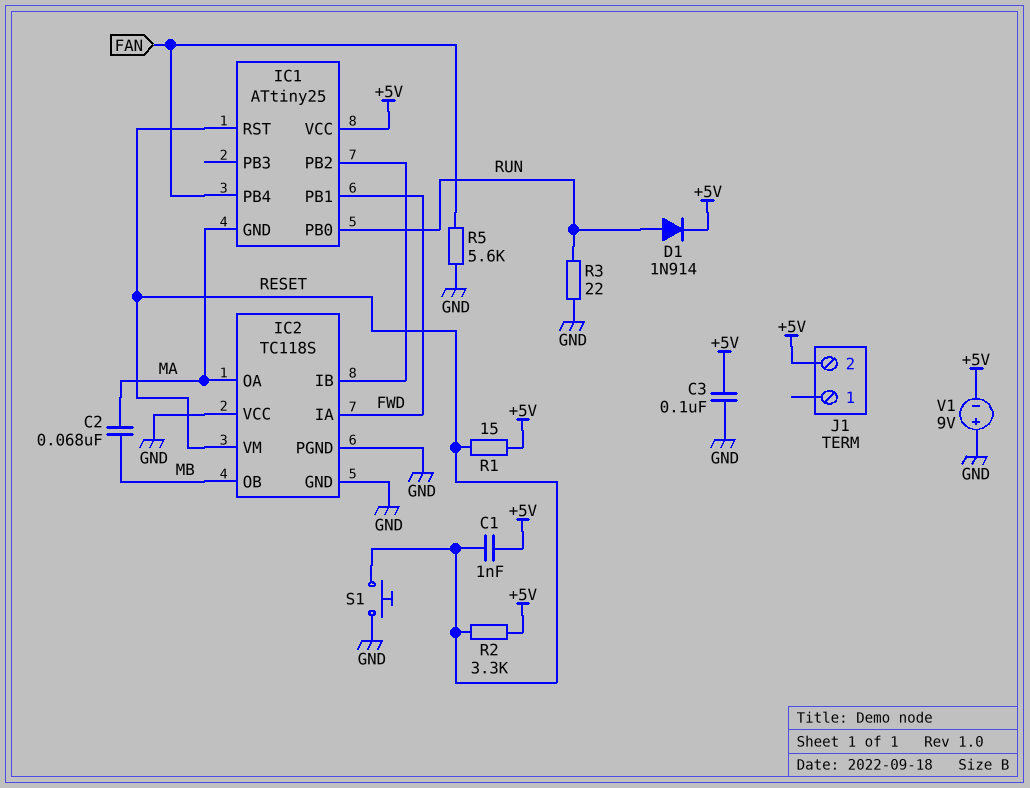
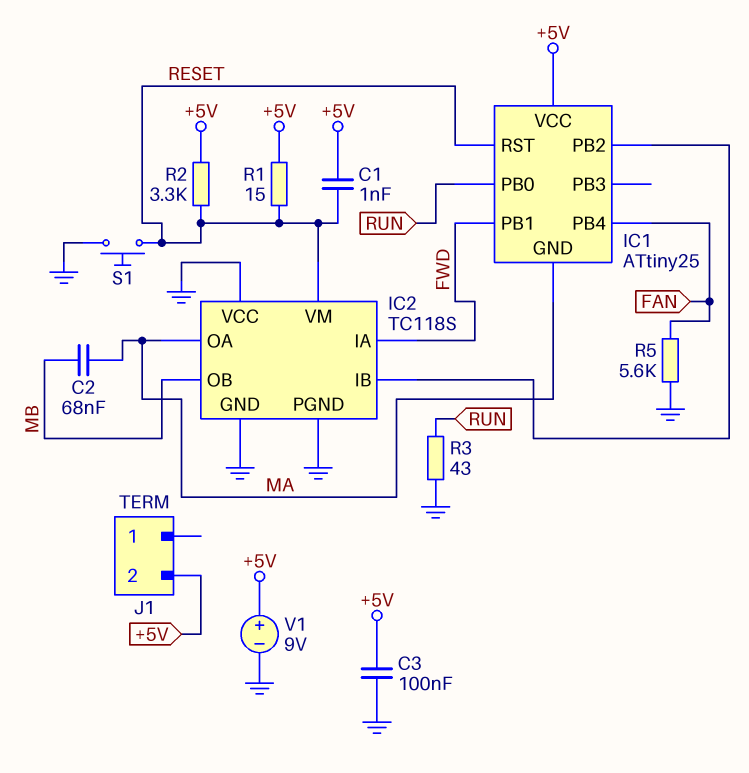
D1: diode 1N914 (A RUN, K +5V) -> none
R3: 22 (GND, RUN) -> 43 (GND, RUN)
V1: 9V (plus GND, minus +5V) -> 9V (plus +5V, minus GND)

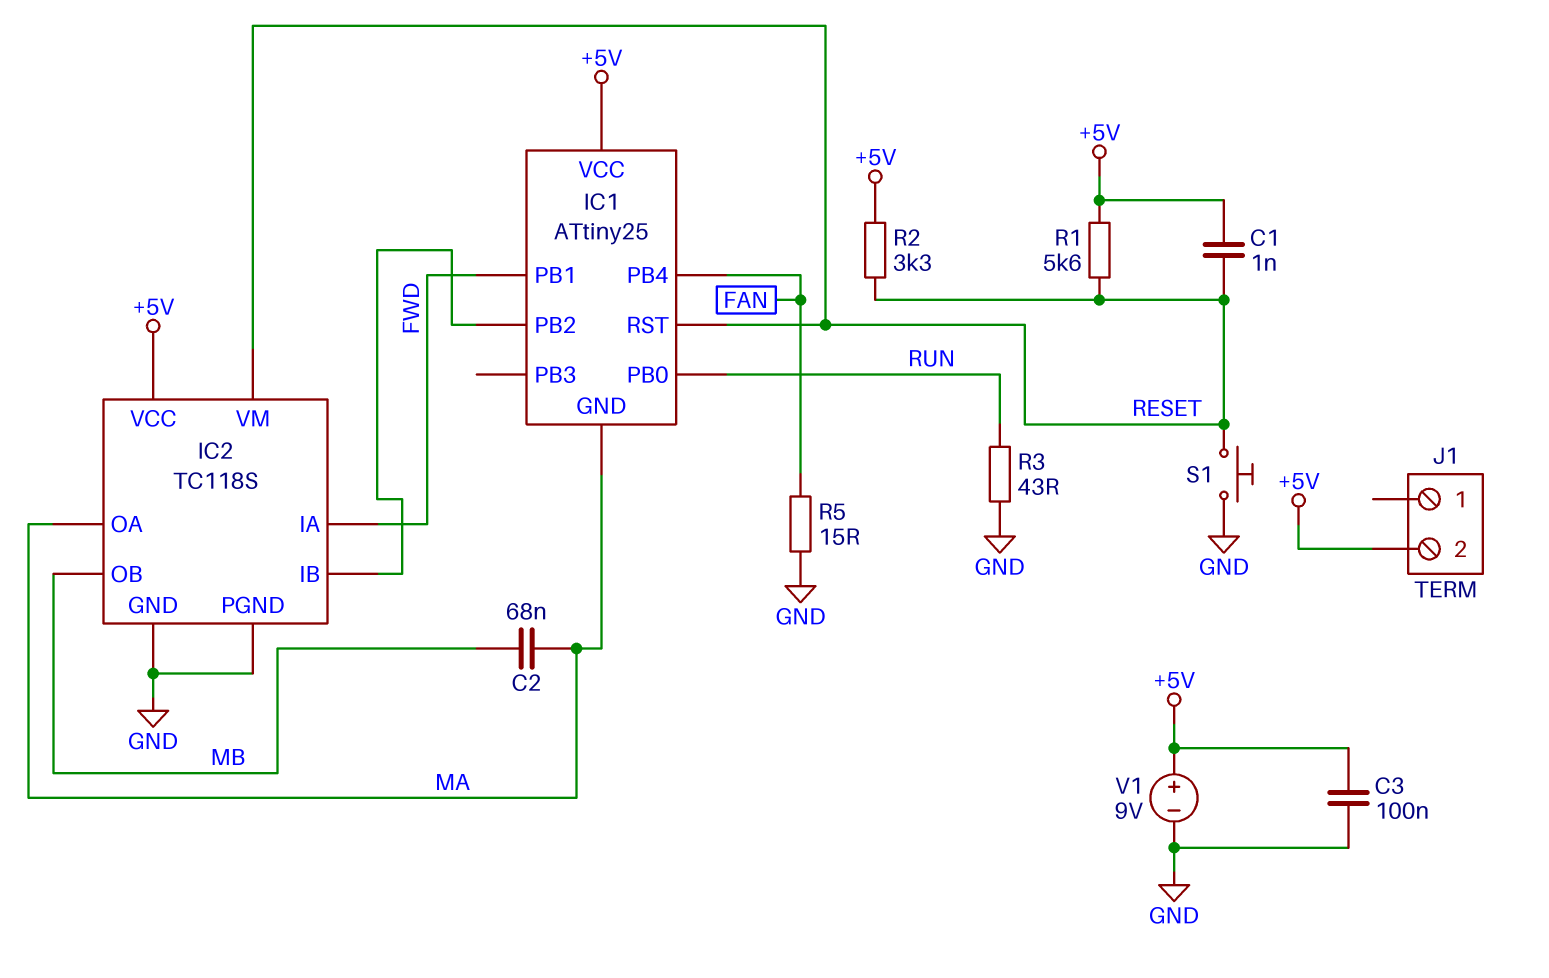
IC2 pin VCC: GND -> +5V
R1: 15 (+5V, RESET) -> 5.6k (+5V, RESET)
R5: 5.6k (FAN, GND) -> 15 (FAN, GND)

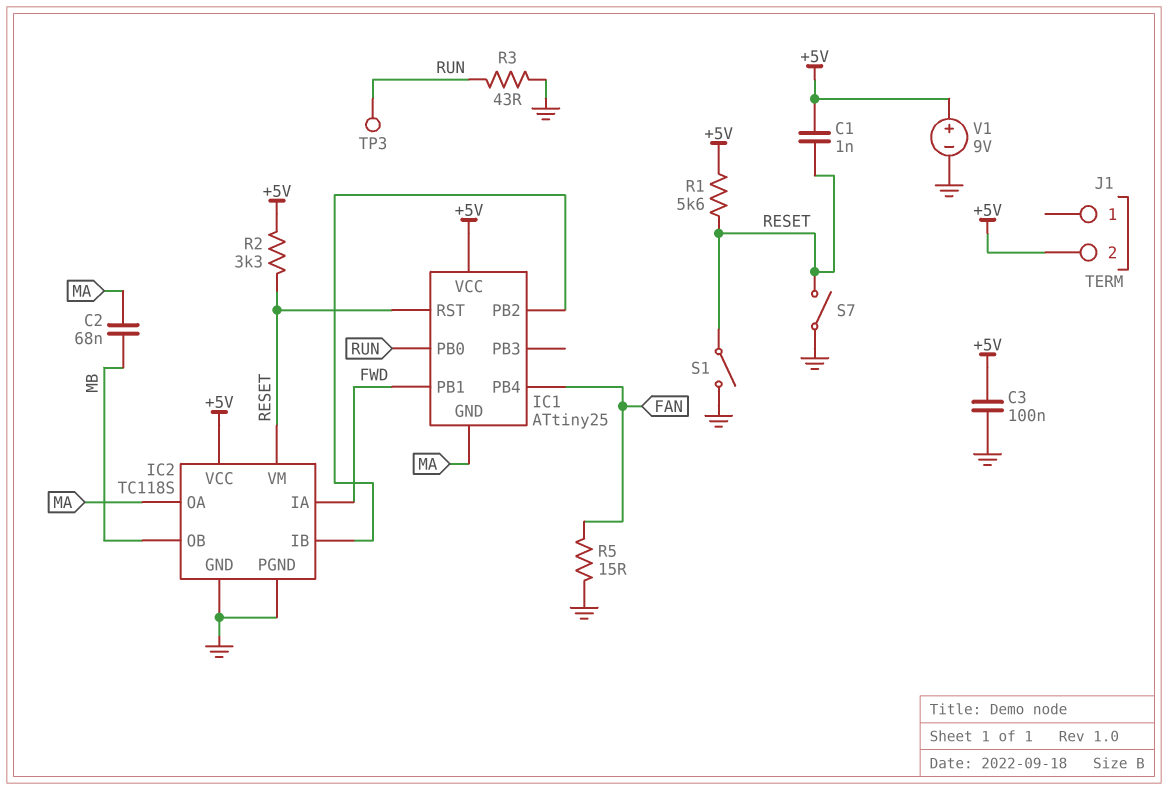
S1: button (GND, RESET) -> switch (GND, RESET)
S7: none -> switch (GND, RESET)
TP3: none -> test point (RUN)

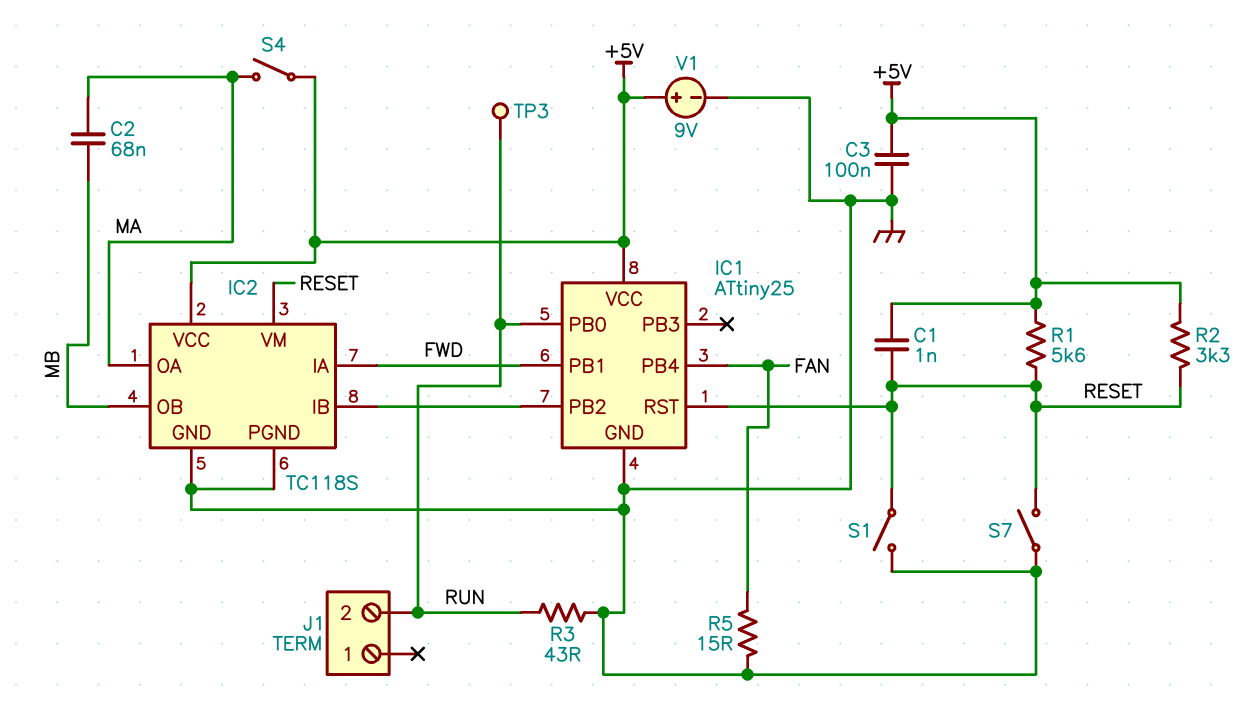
IC1 pin GND: MA -> GND
J1 pin 2: +5V -> RUN
S4: none -> switch (+5V, MA)

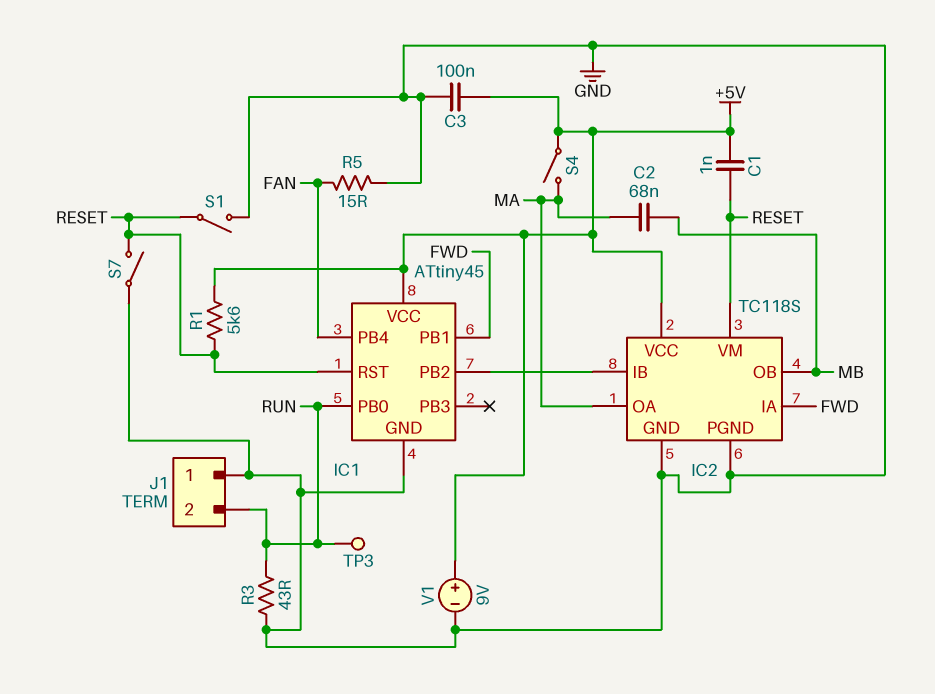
IC1: ATtiny25 -> ATtiny45
J1 pin 1: none -> GND
R2: 3.3k (+5V, RESET) -> none

